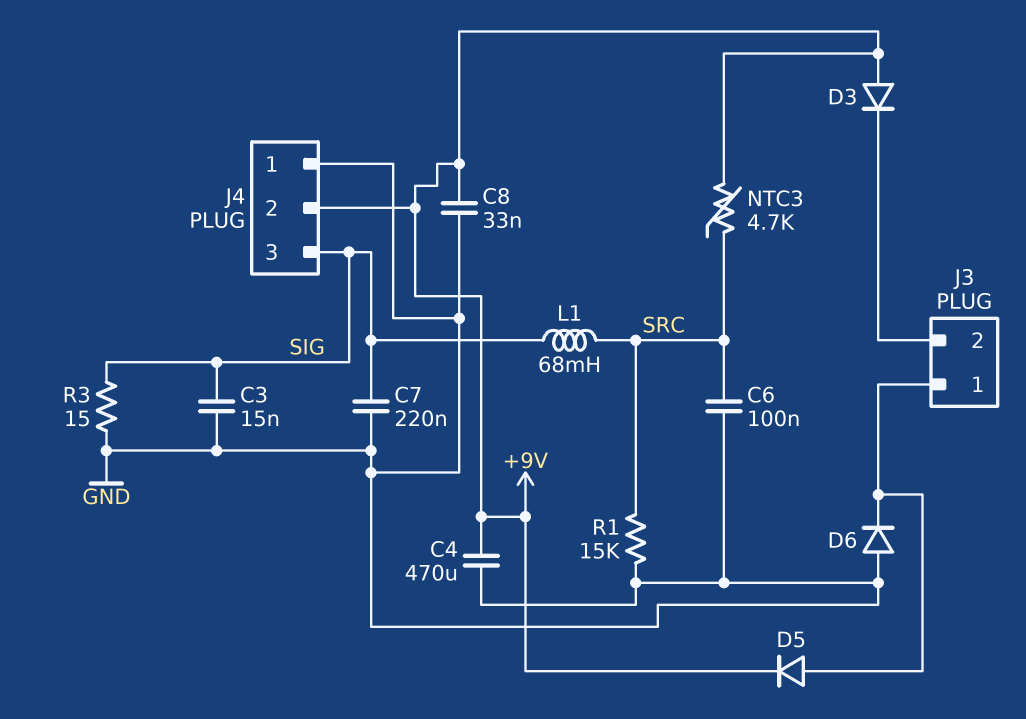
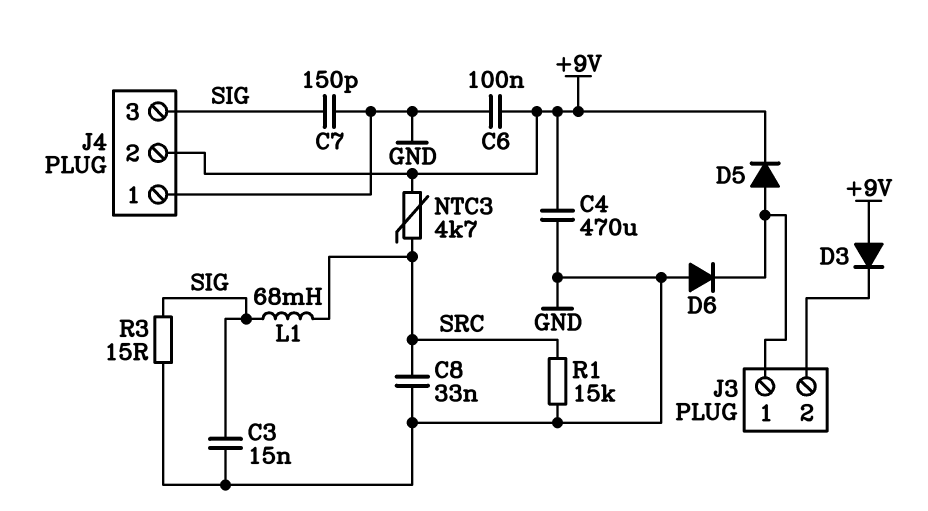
C6: 100nF (GND, SRC) -> 100nF (+9V, GND)
C7: 220nF (GND, SIG) -> 150pF (GND, SIG)
C8: 33nF (+9V, GND) -> 33nF (GND, SRC)

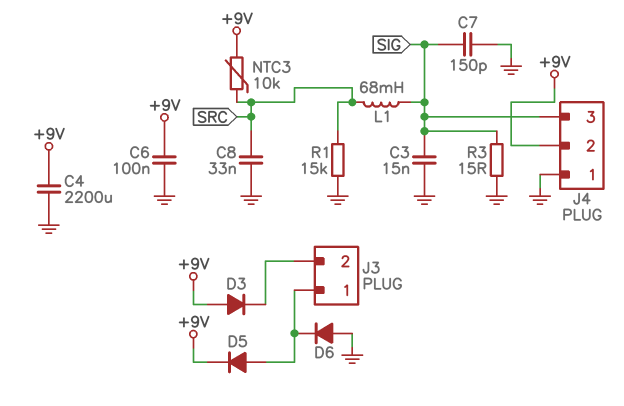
C4: 470uF (+9V, GND) -> 2200uF (+9V, GND)
NTC3: 4.7k (+9V, SRC) -> 10k (+9V, SRC)

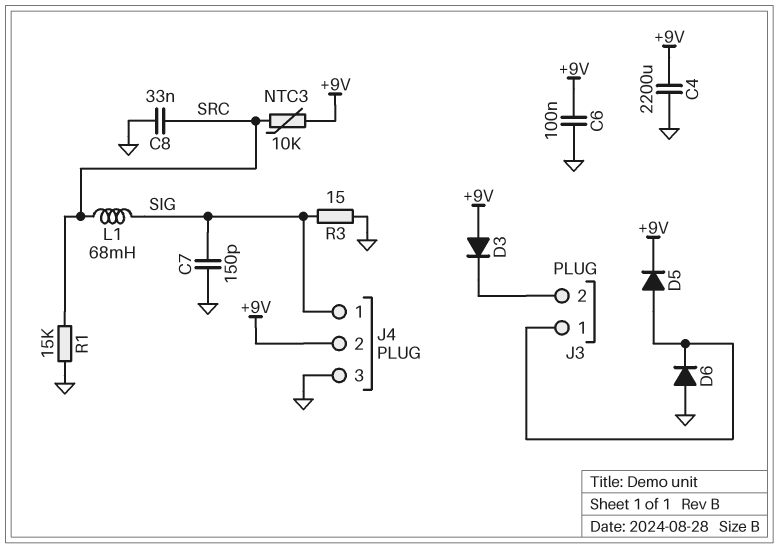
C3: 15nF (GND, SIG) -> none
J4 pin 1: GND -> SIG
J4 pin 3: SIG -> GND

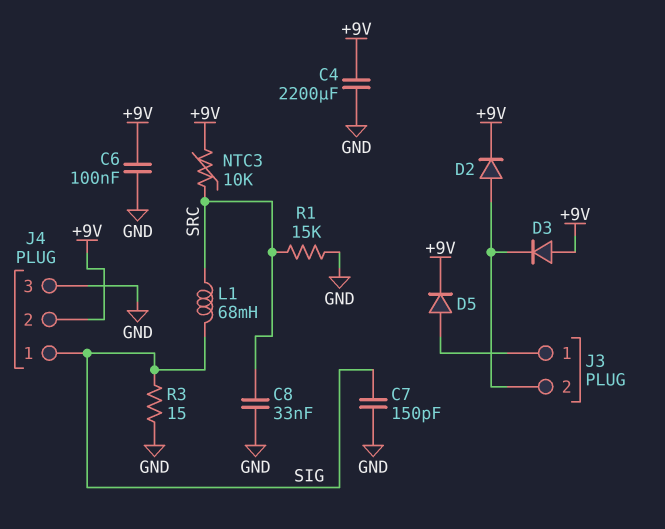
D2: none -> diode (A J3/2, K +9V)
D6: diode (A GND, K J3/1) -> none

